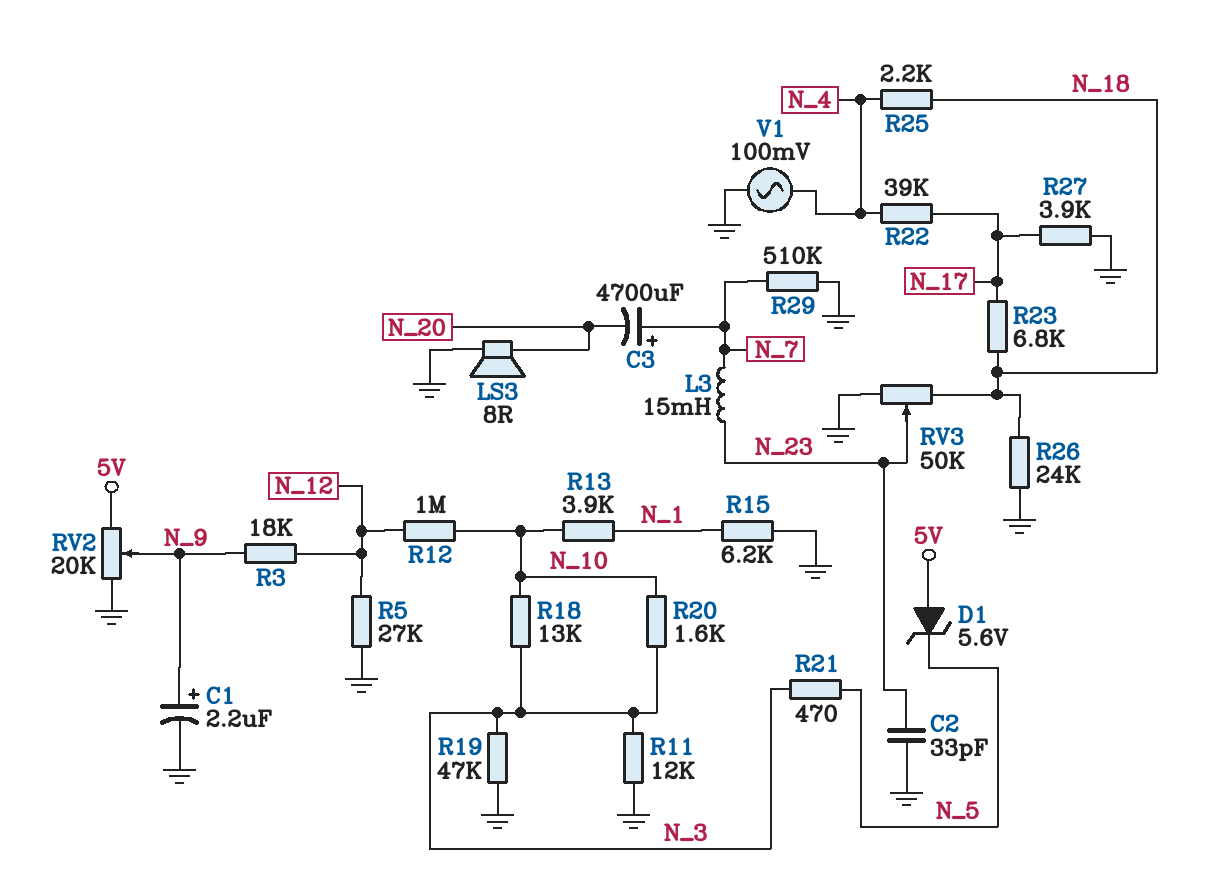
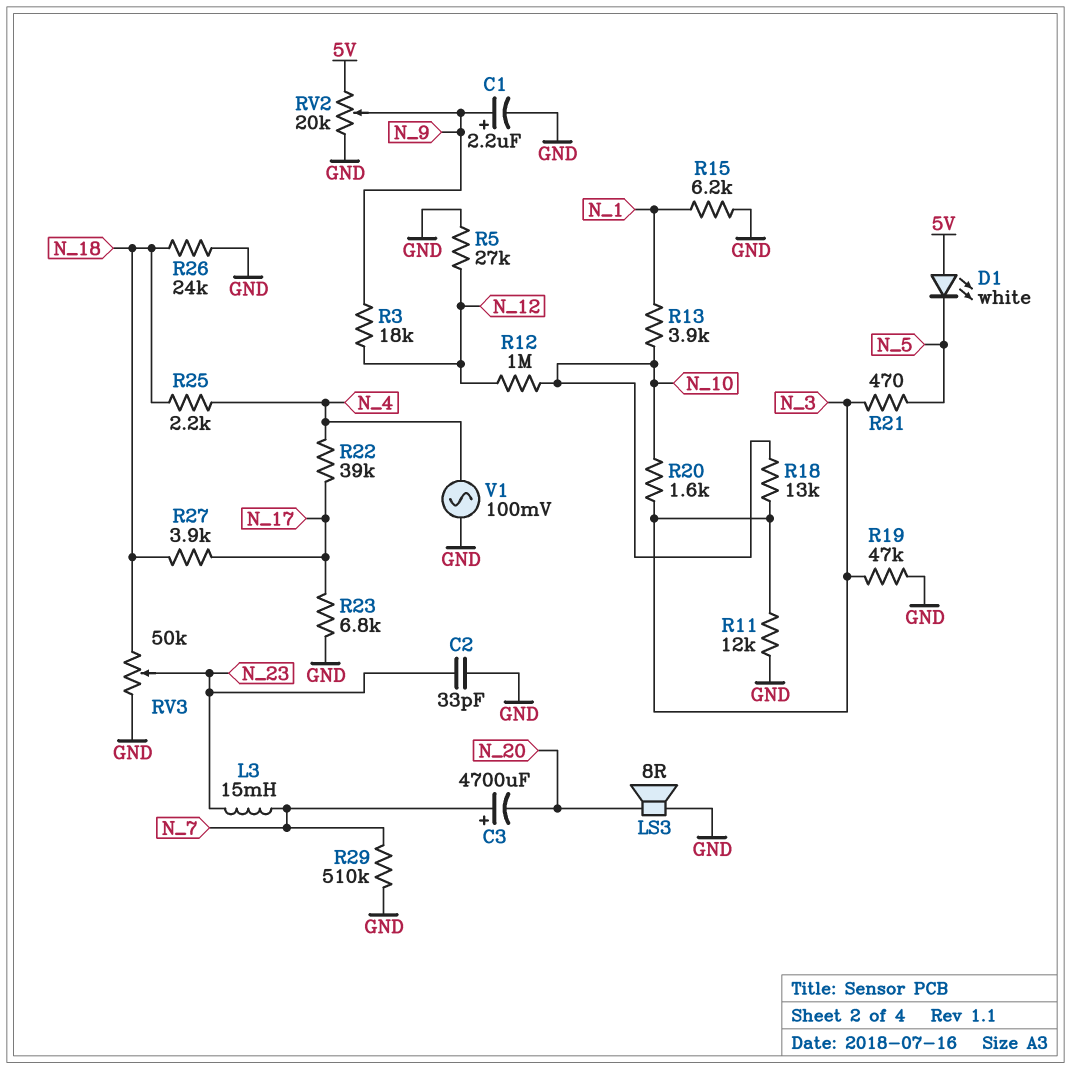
D1: zener 5.6V (A 5V, K N_5) -> LED white (A 5V, K N_5)
R23: 6.8k (N_17, N_18) -> 6.8k (GND, N_17)
R27: 3.9k (GND, N_17) -> 3.9k (N_17, N_18)

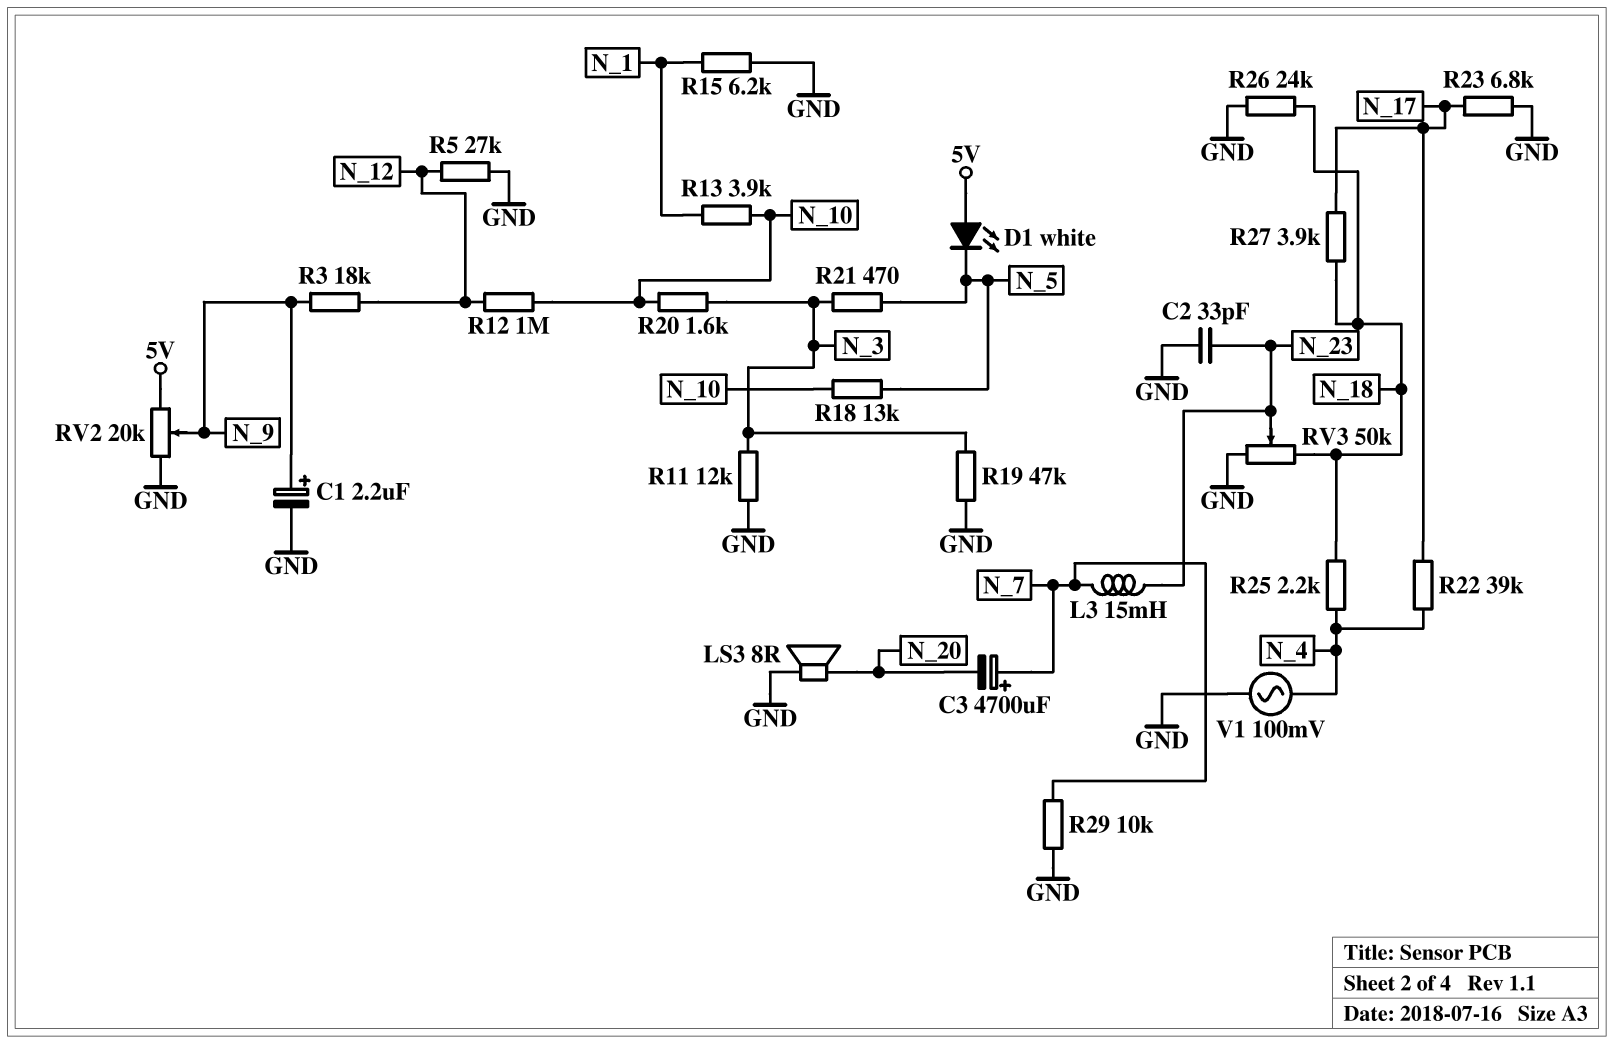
R18: 13k (N_3, N_10) -> 13k (N_5, N_10)
R29: 510k (GND, N_7) -> 10k (GND, N_7)

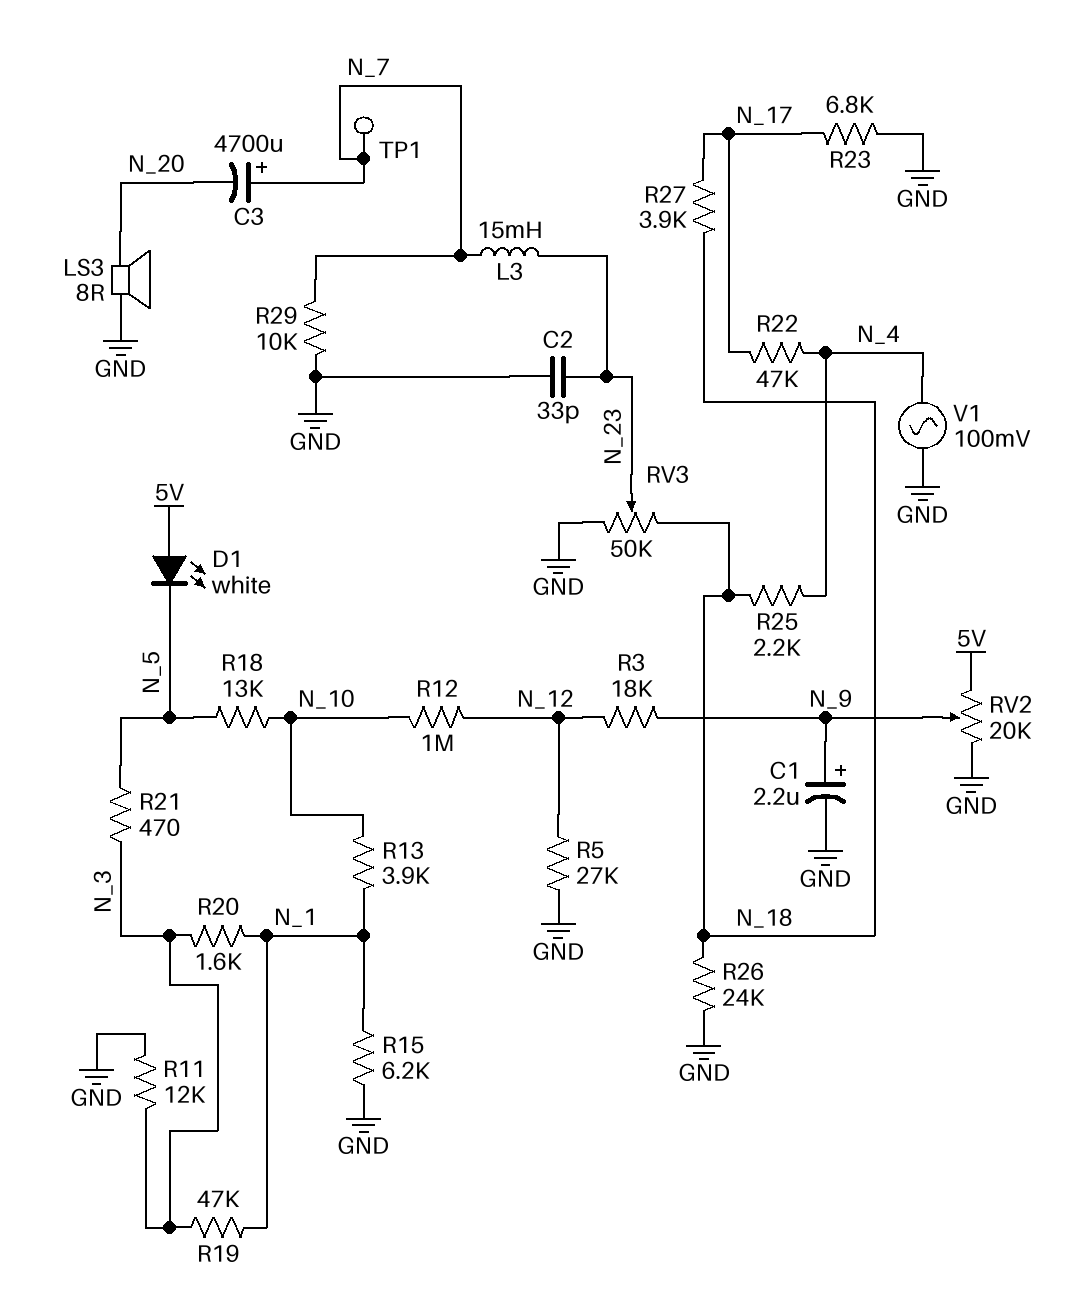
R19: 47k (GND, N_3) -> 47k (N_1, N_3)
R20: 1.6k (N_3, N_10) -> 1.6k (N_1, N_3)
R22: 39k (N_4, N_17) -> 47k (N_4, N_17)
TP1: none -> test point (N_7)

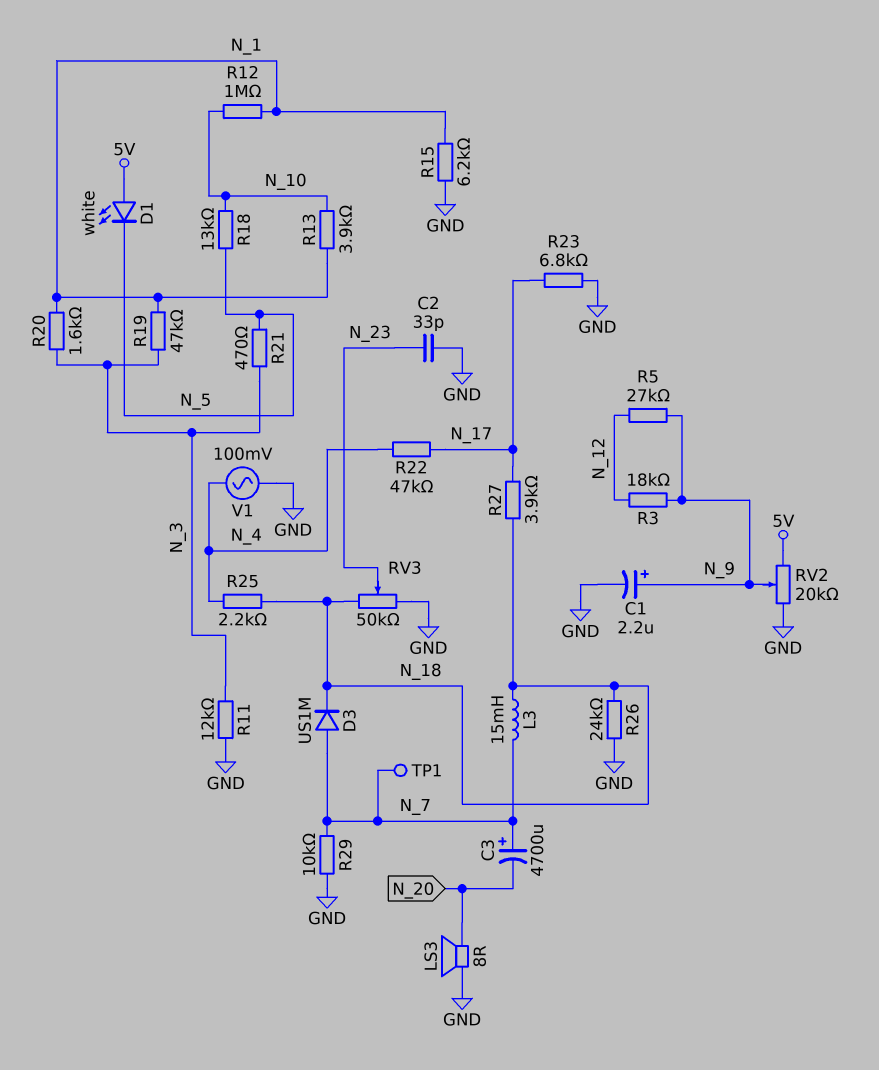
D3: none -> diode US1M (A N_7, K N_18)
L3: 15mH (N_7, N_23) -> 15mH (N_7, N_18)
R5: 27k (GND, N_12) -> 27k (N_9, N_12)
R12: 1M (N_10, N_12) -> 1M (N_1, N_10)

